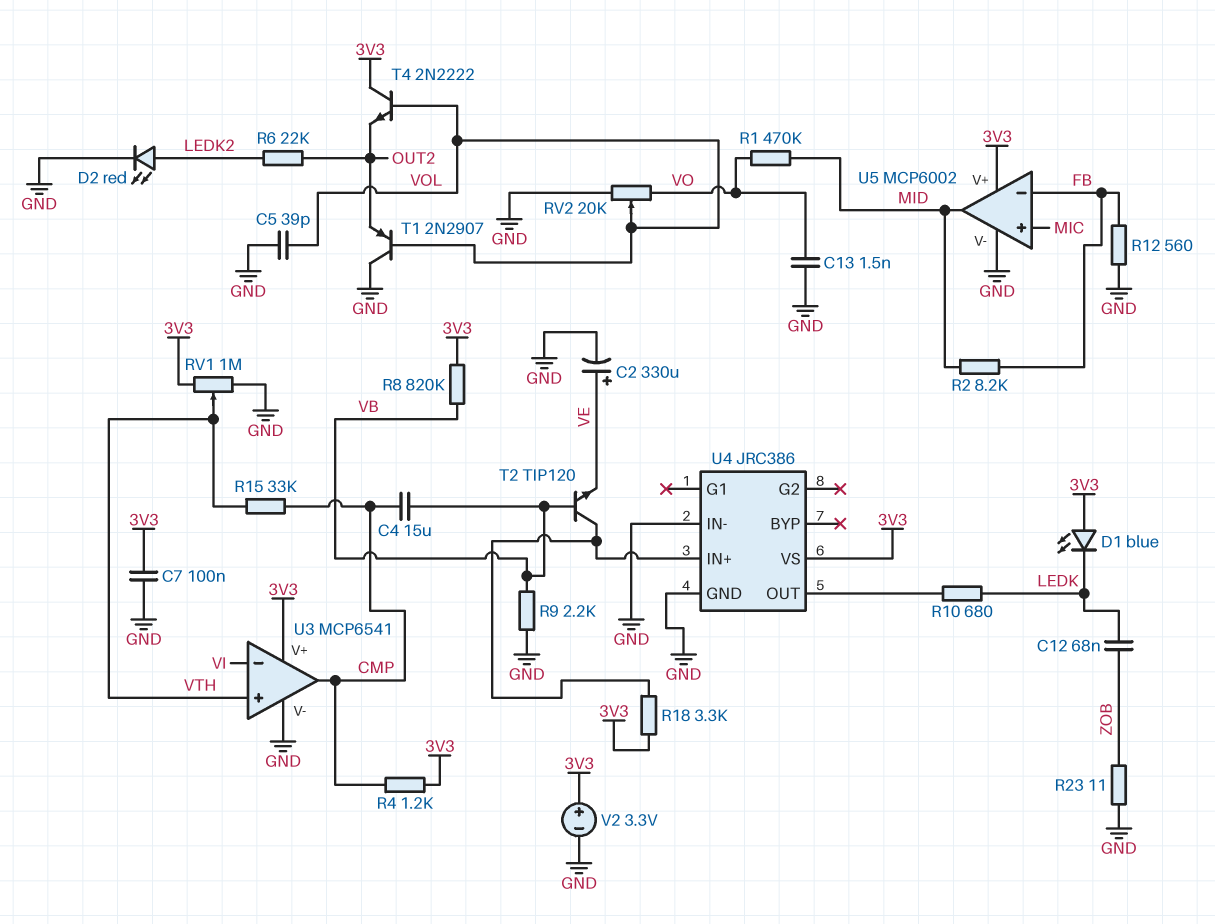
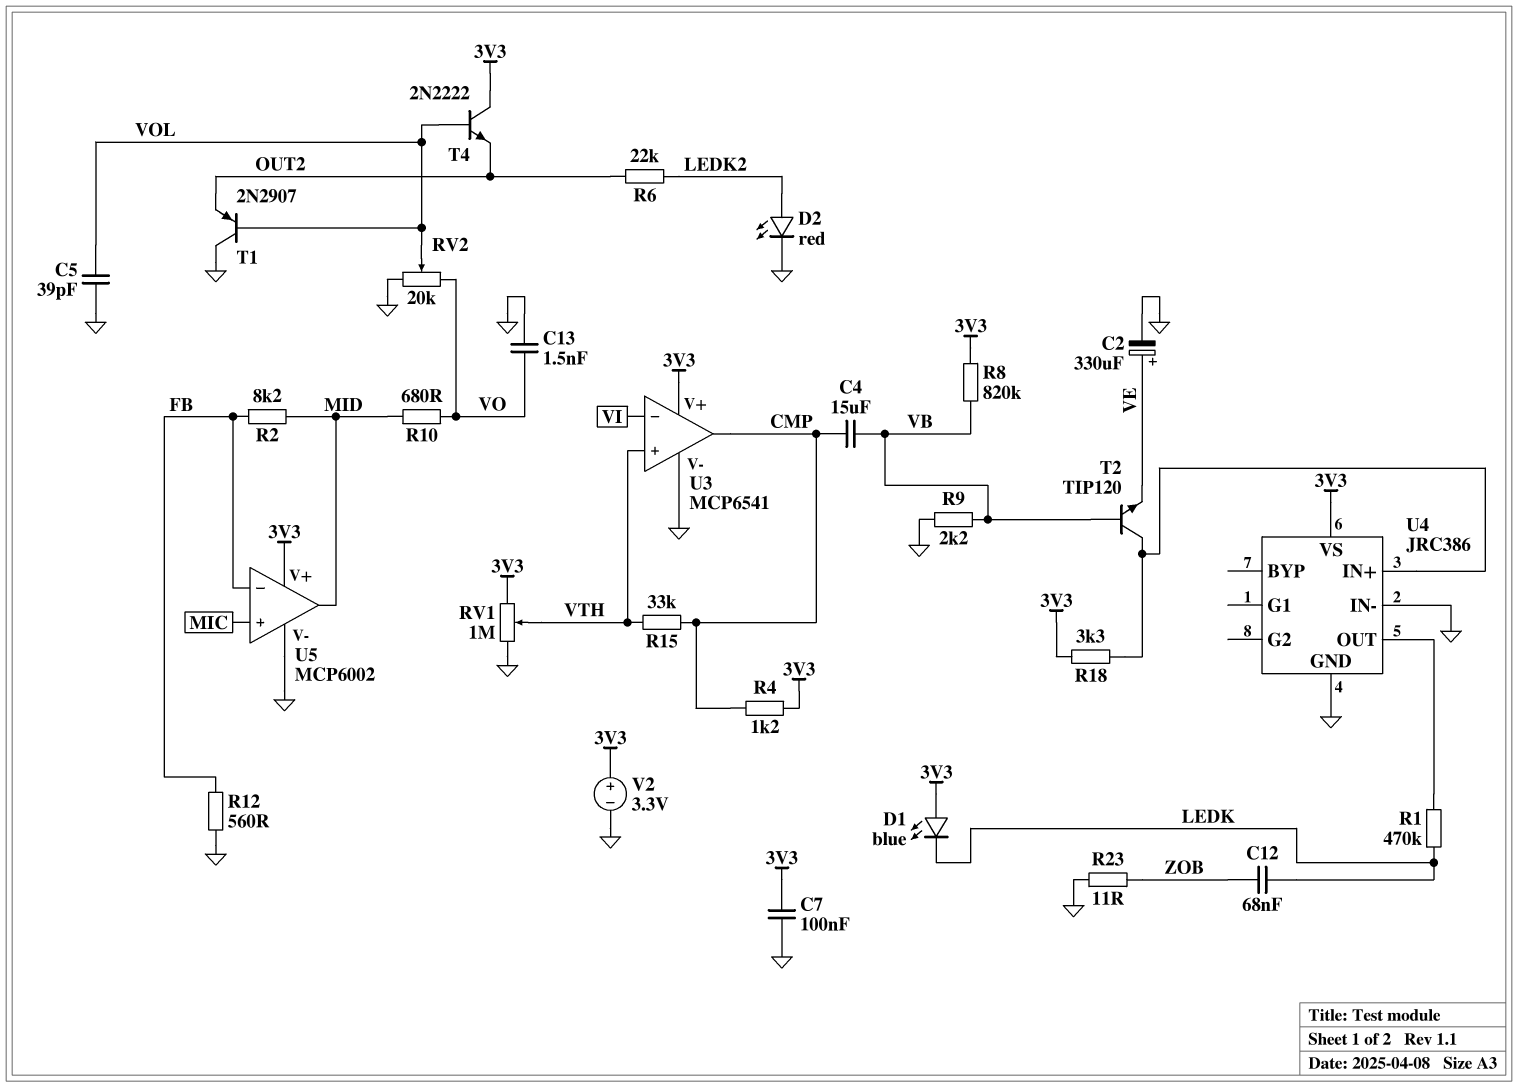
R1: 470k (MID, VO) -> 470k (LEDK, U4/OUT)
R10: 680 (LEDK, U4/OUT) -> 680 (MID, VO)

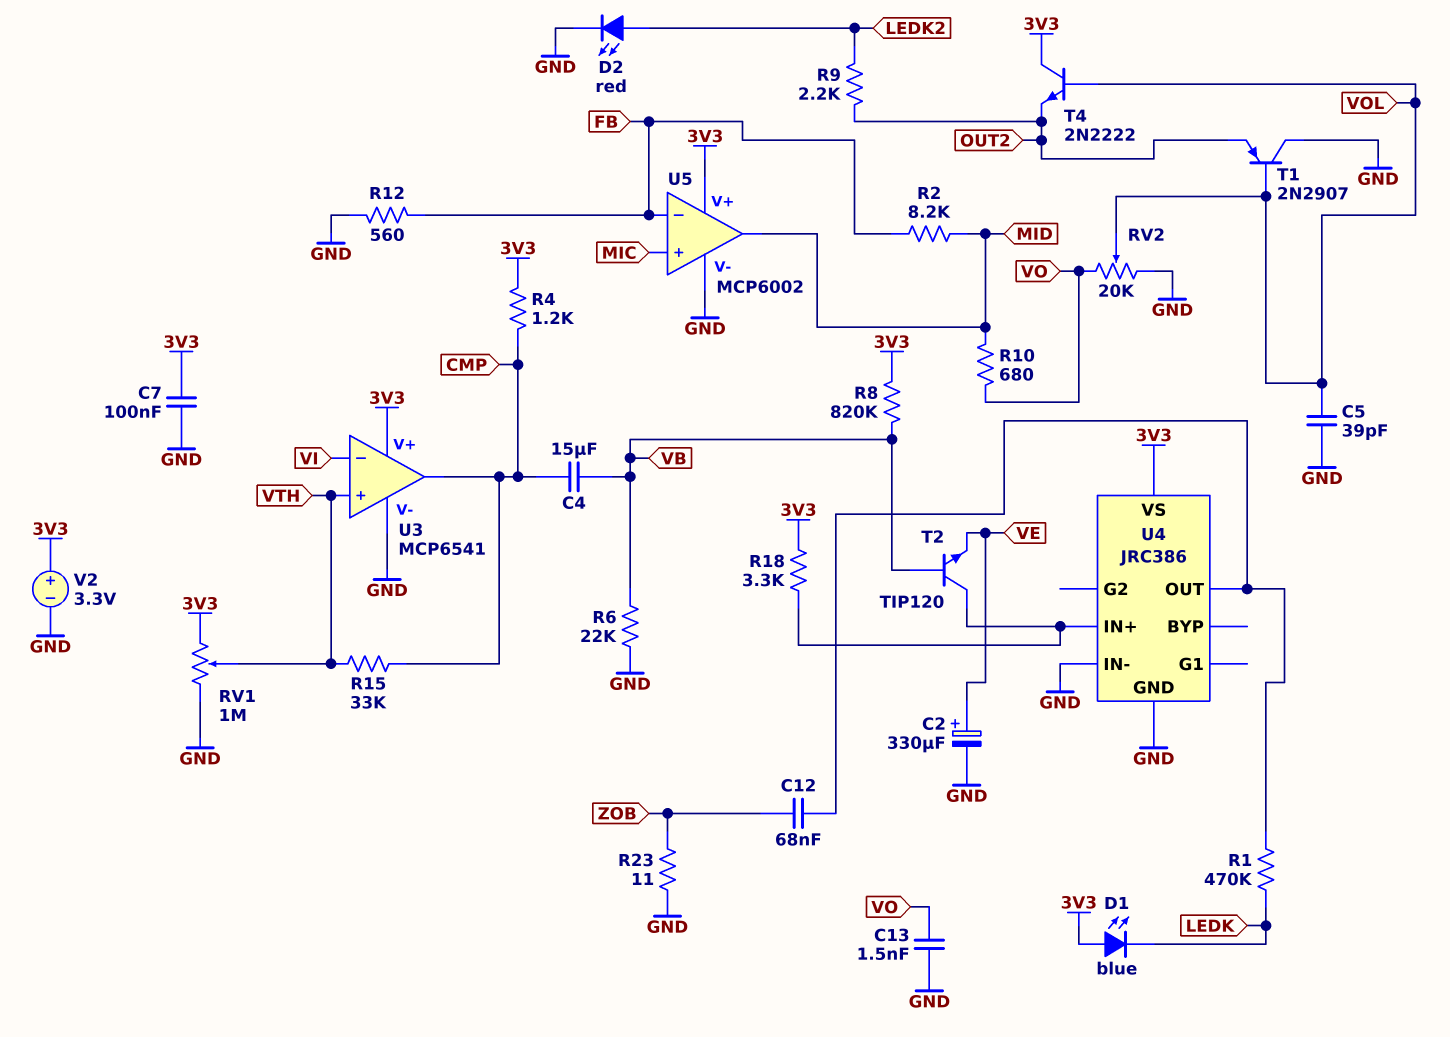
C12: 68nF (LEDK, ZOB) -> 68nF (U4/OUT, ZOB)
R6: 22k (LEDK2, OUT2) -> 22k (GND, VB)
R9: 2.2k (GND, VB) -> 2.2k (LEDK2, OUT2)

